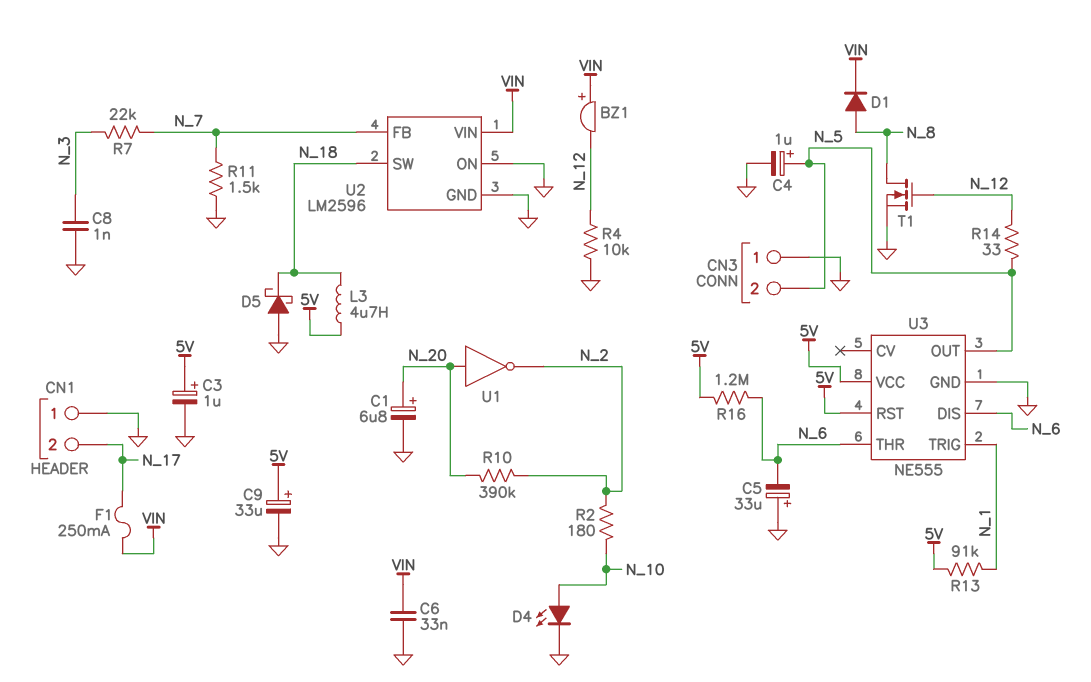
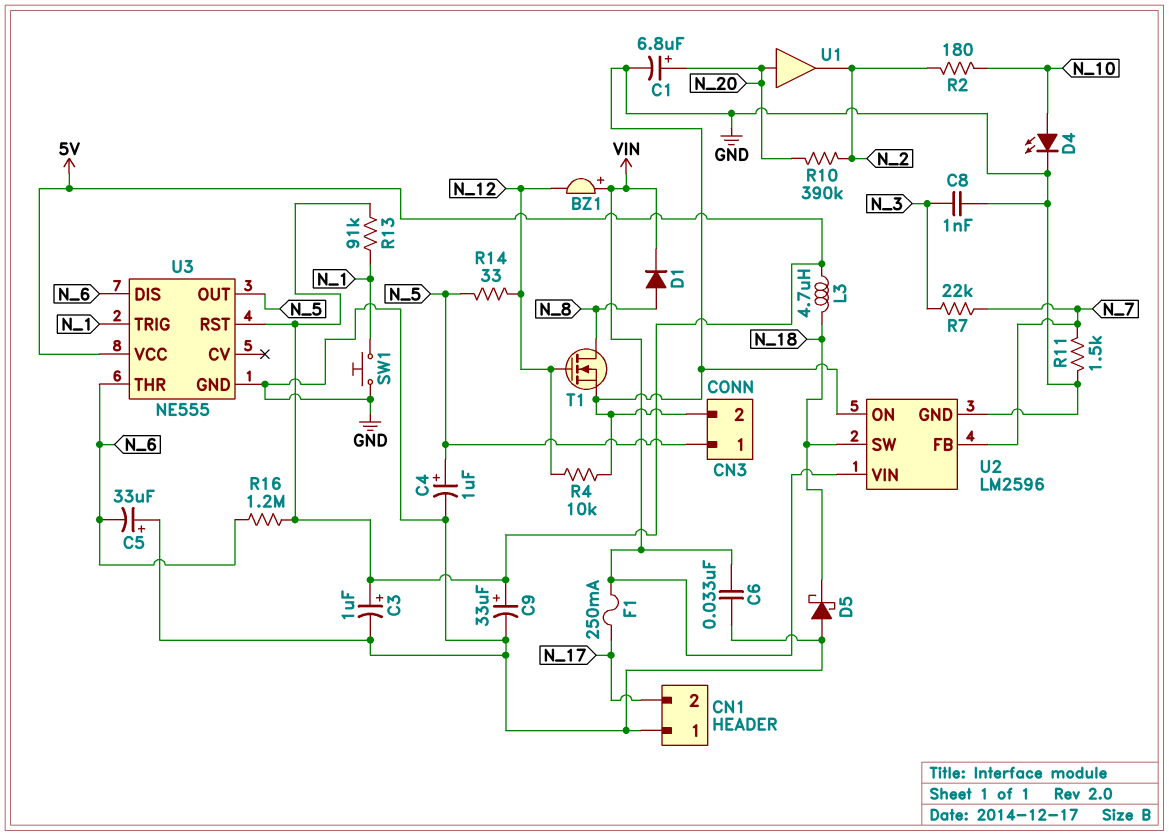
CN3 pin 1: GND -> N_5
CN3 pin 2: N_5 -> GND
SW1: none -> button (GND, N_1)
U1: NOT (in N_20, out N_2) -> buffer (in N_20, out N_2)

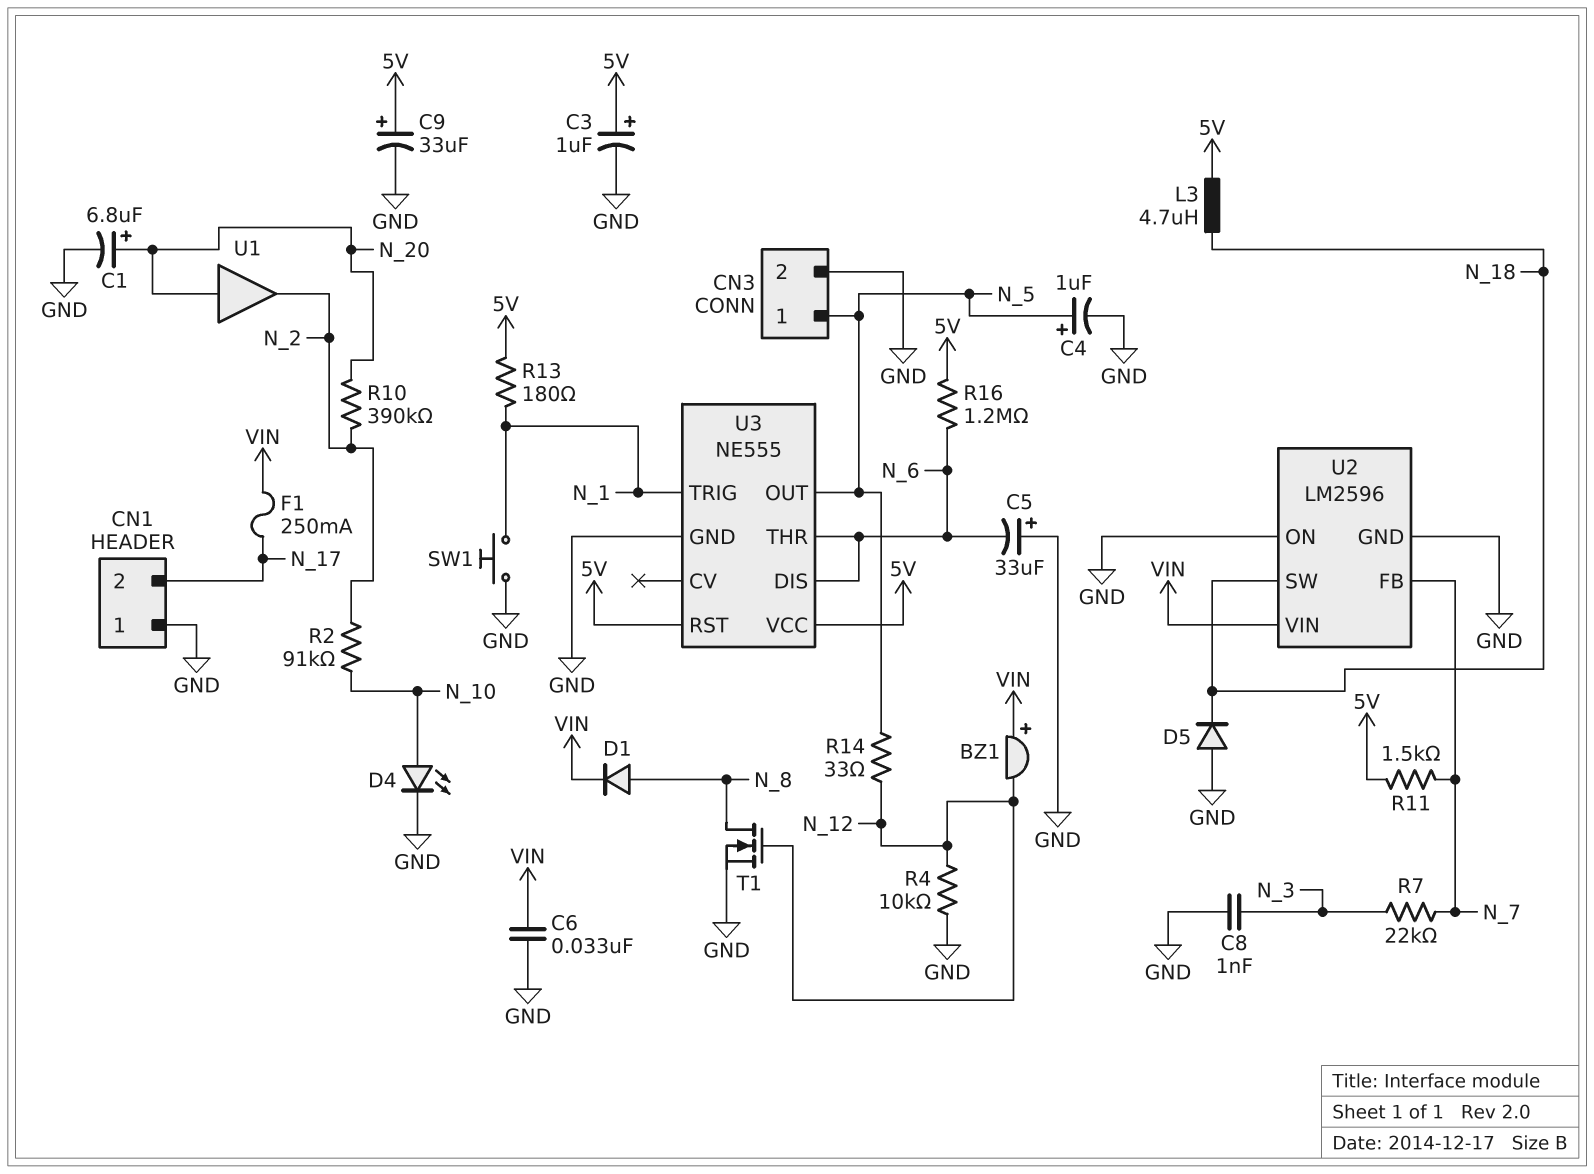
D5: schottky (A GND, K N_18) -> diode (A GND, K N_18)
R2: 180 (N_2, N_10) -> 91k (N_2, N_10)
R11: 1.5k (GND, N_7) -> 1.5k (5V, N_7)
R13: 91k (5V, N_1) -> 180 (5V, N_1)

